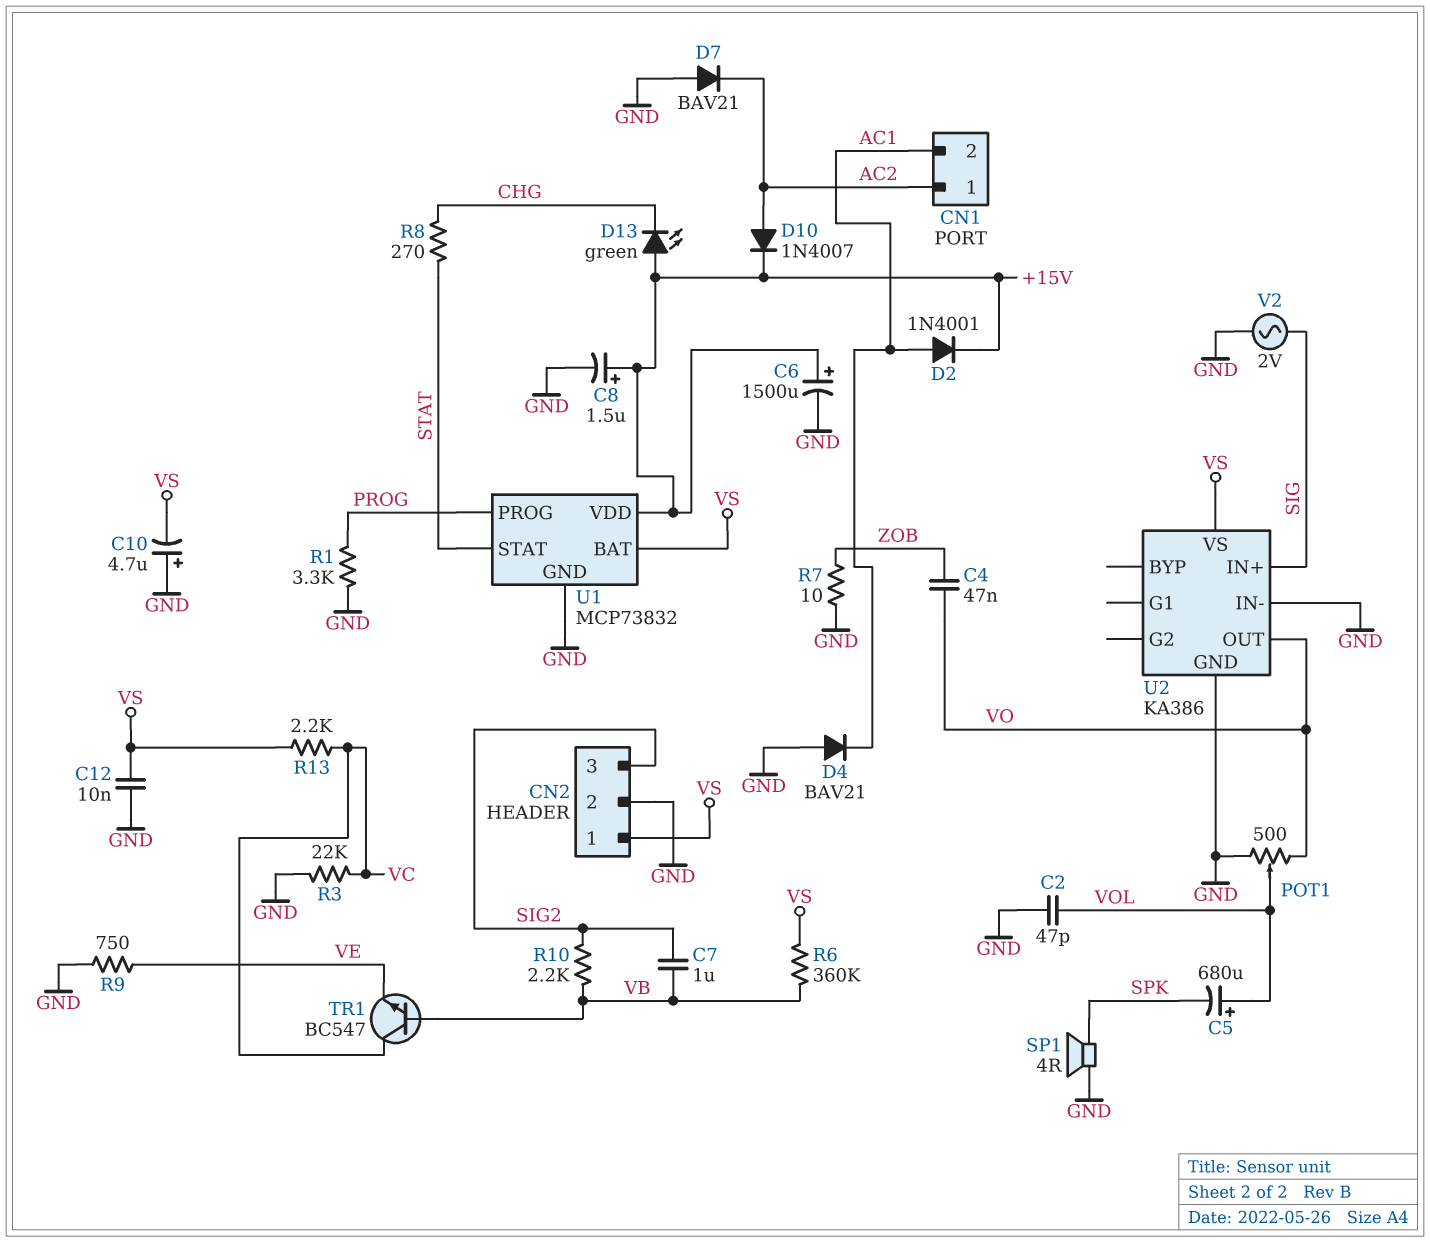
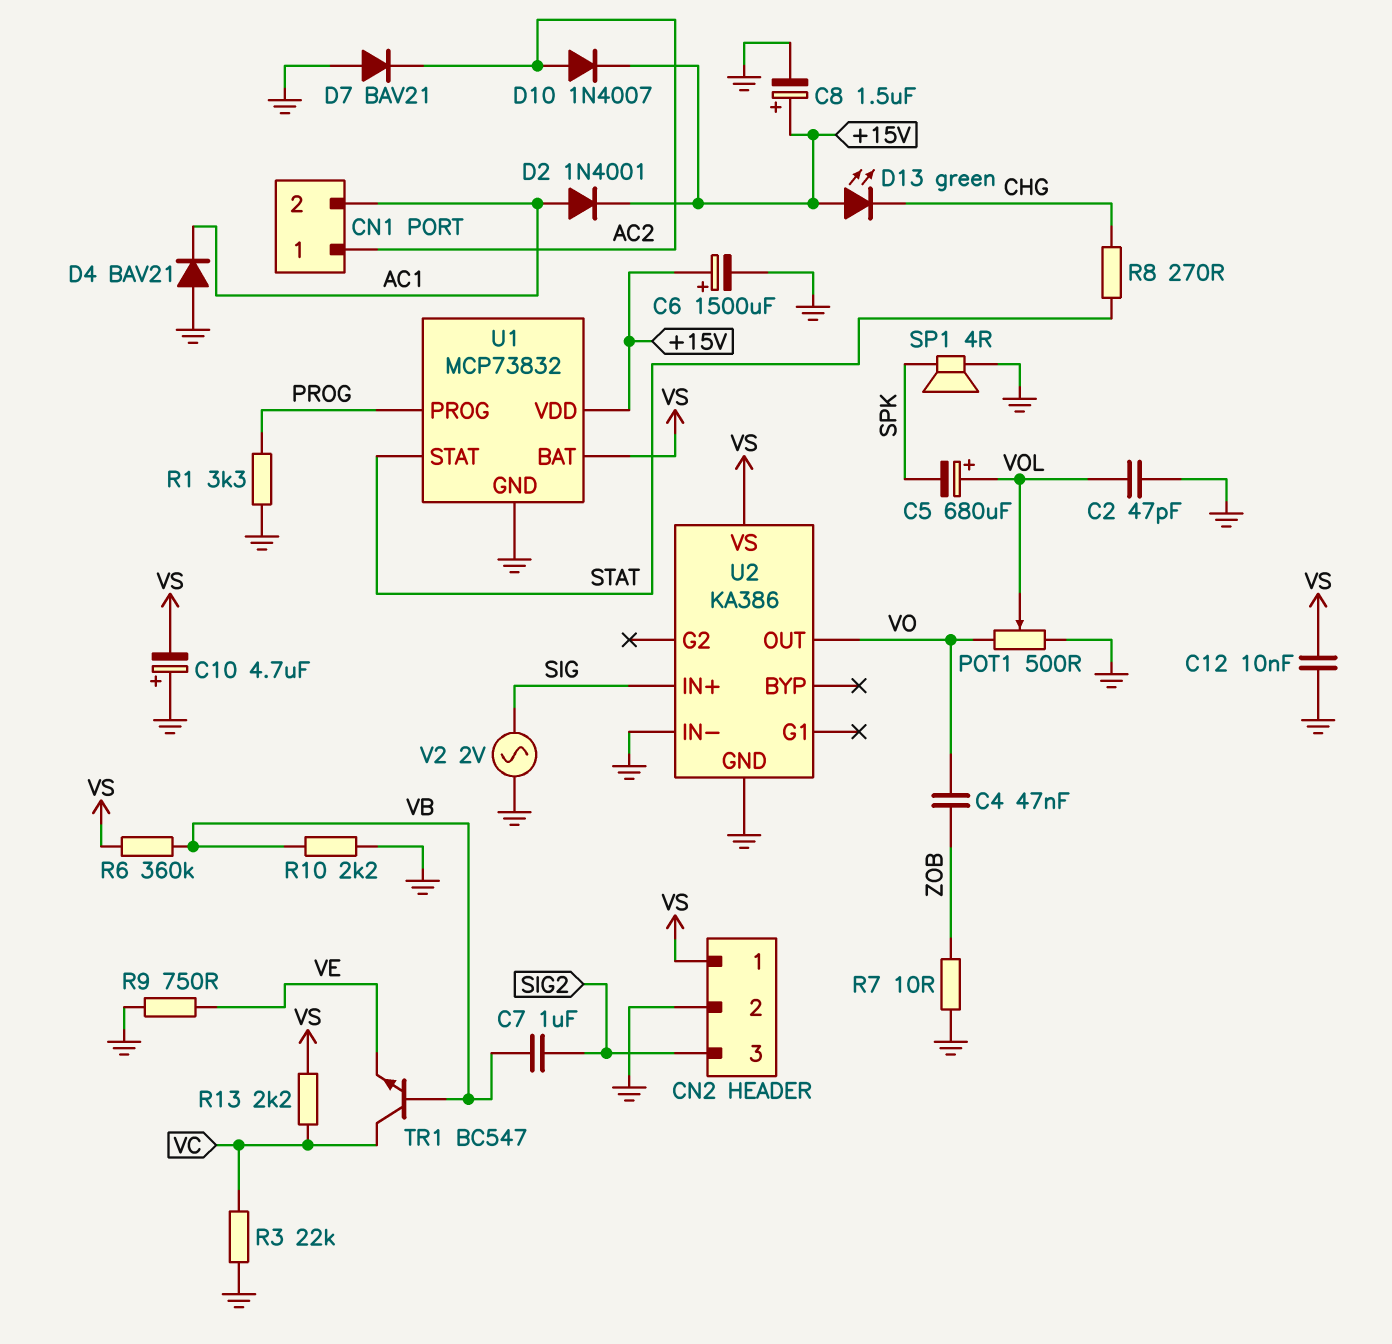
R10: 2.2k (SIG2, VB) -> 2.2k (GND, VB)

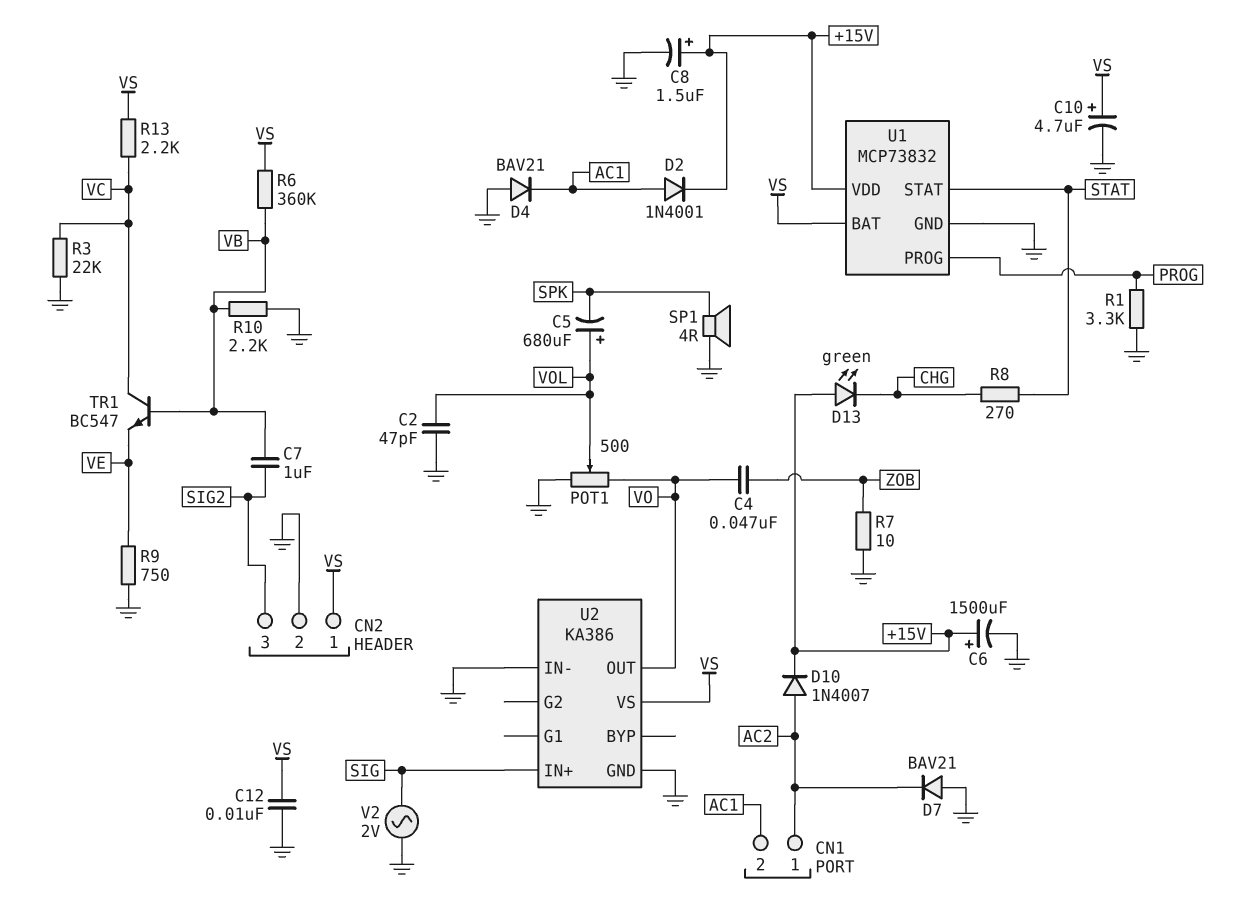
C10: 4.7uF (plus GND, minus VS) -> 4.7uF (plus VS, minus GND)

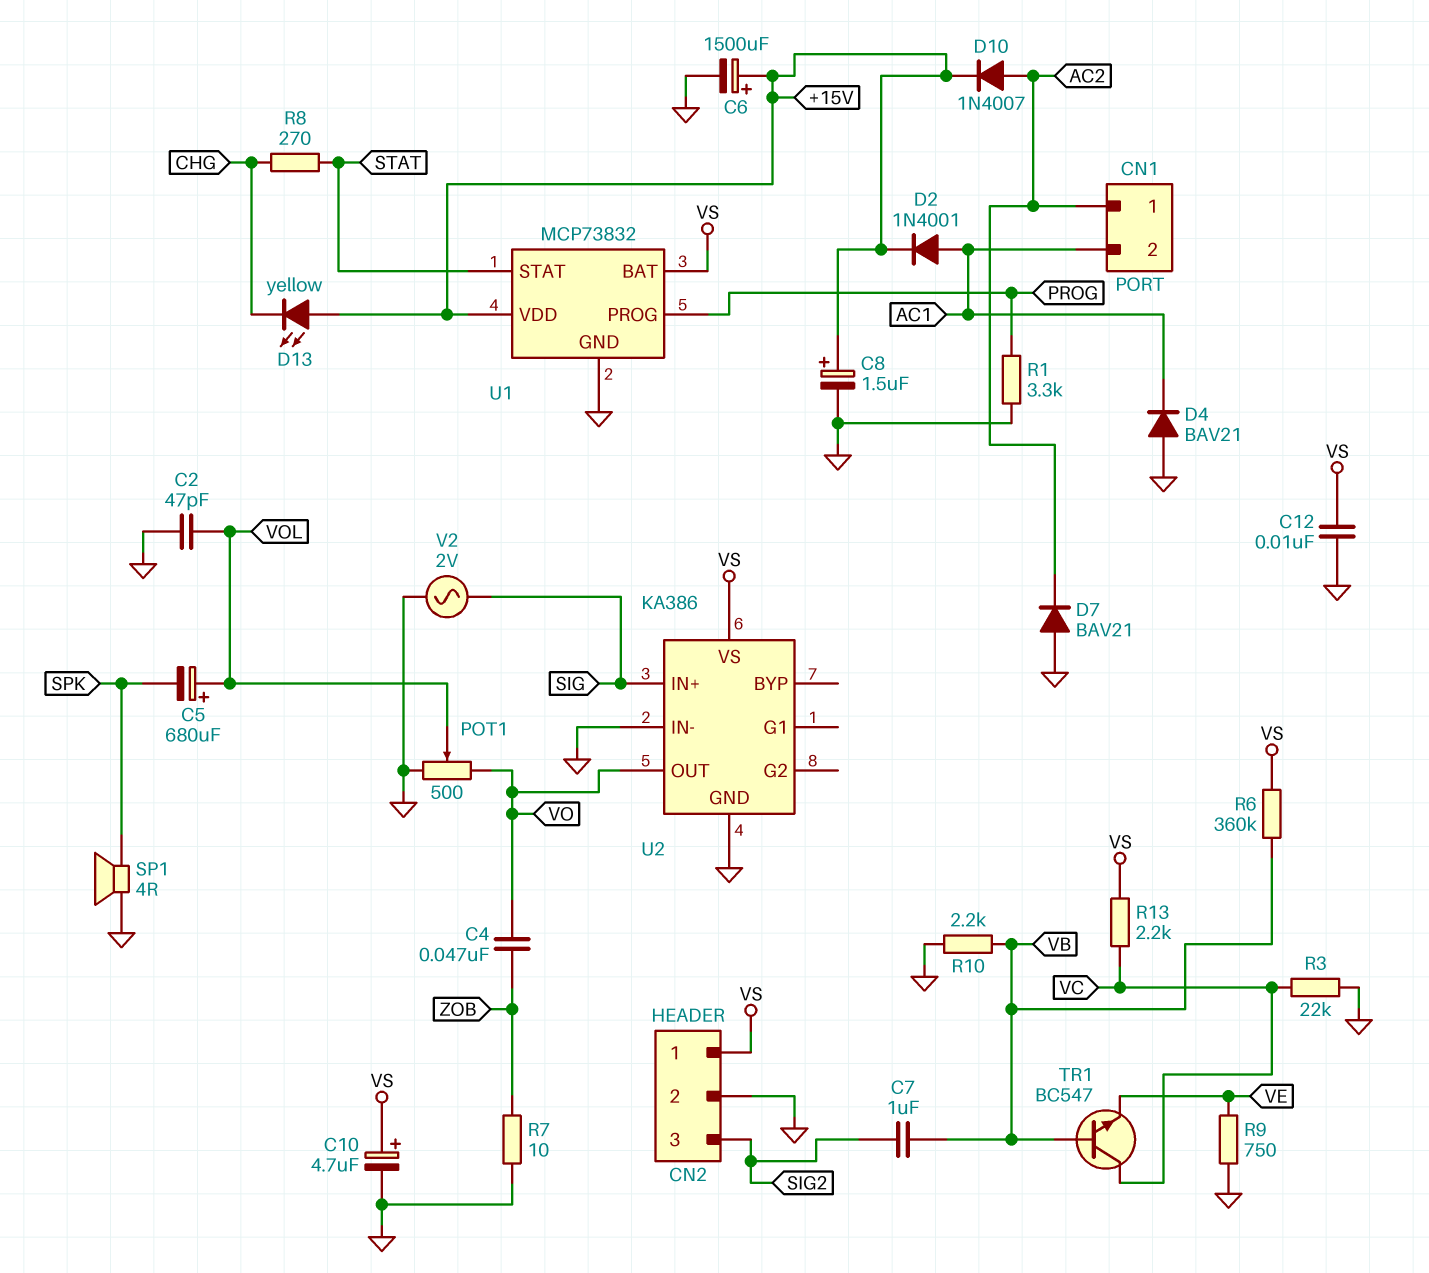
D13: LED green (A +15V, K CHG) -> LED yellow (A +15V, K CHG)

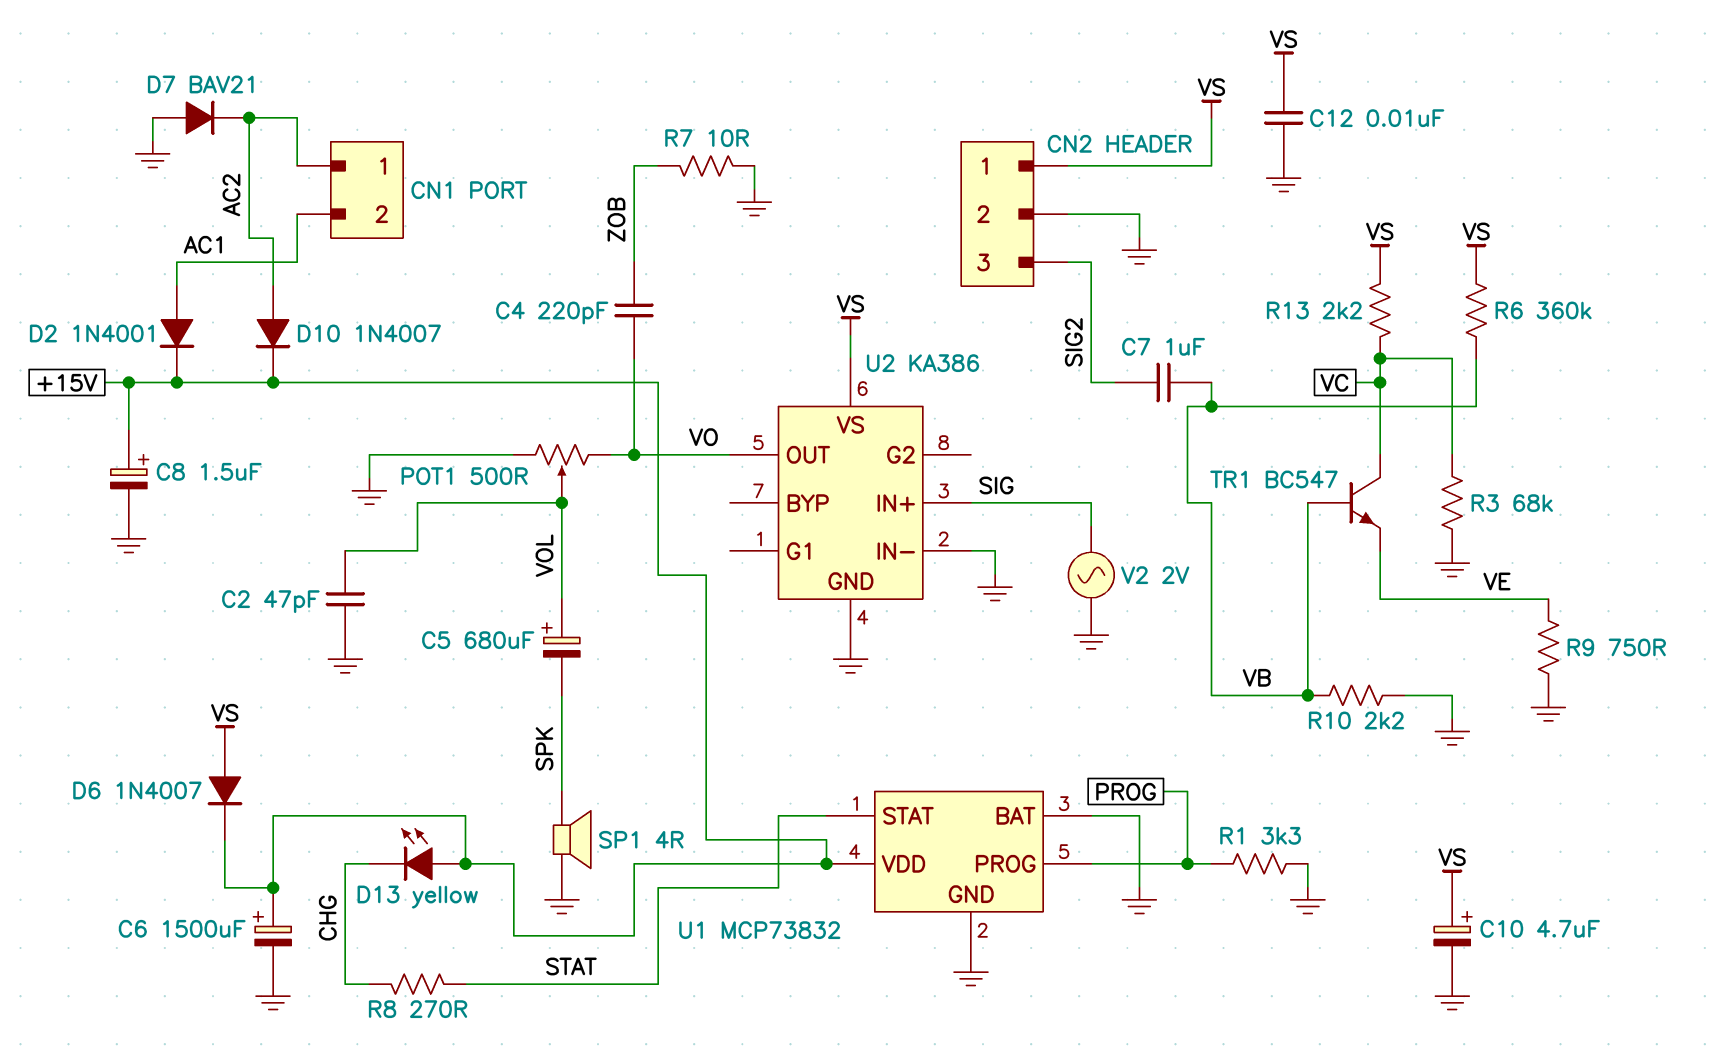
C4: 47nF (VO, ZOB) -> 220pF (VO, ZOB)
D4: diode BAV21 (A GND, K AC1) -> none
D6: none -> diode 1N4007 (A VS, K +15V)
R3: 22k (GND, VC) -> 68k (GND, VC)
U1 pin BAT: VS -> GND

